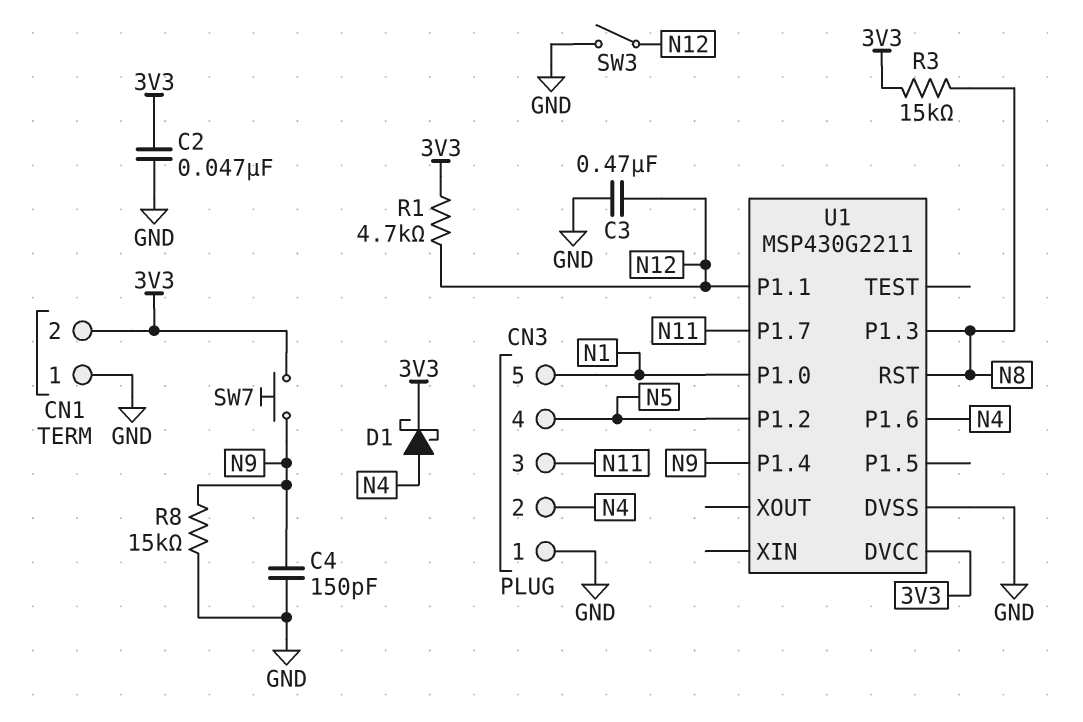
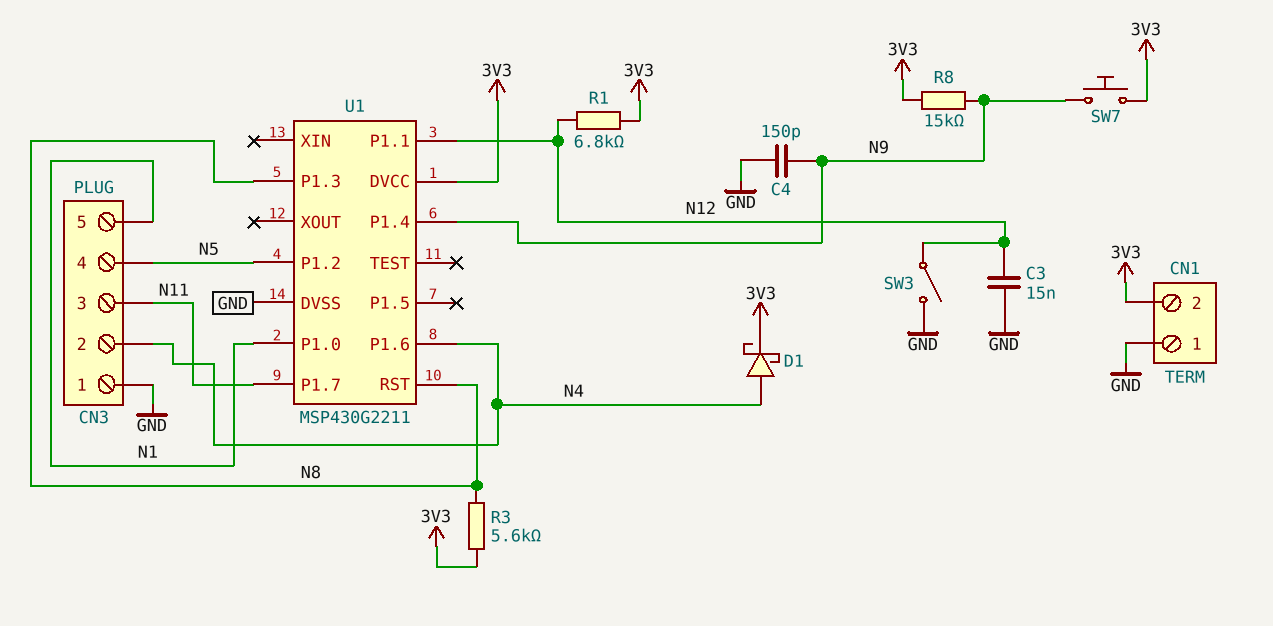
C2: 47nF (3V3, GND) -> none
C3: 470nF (GND, N12) -> 15nF (GND, N12)
R1: 4.7k (3V3, N12) -> 6.8k (3V3, N12)
R3: 15k (3V3, N8) -> 5.6k (3V3, N8)
R8: 15k (GND, N9) -> 15k (3V3, N9)

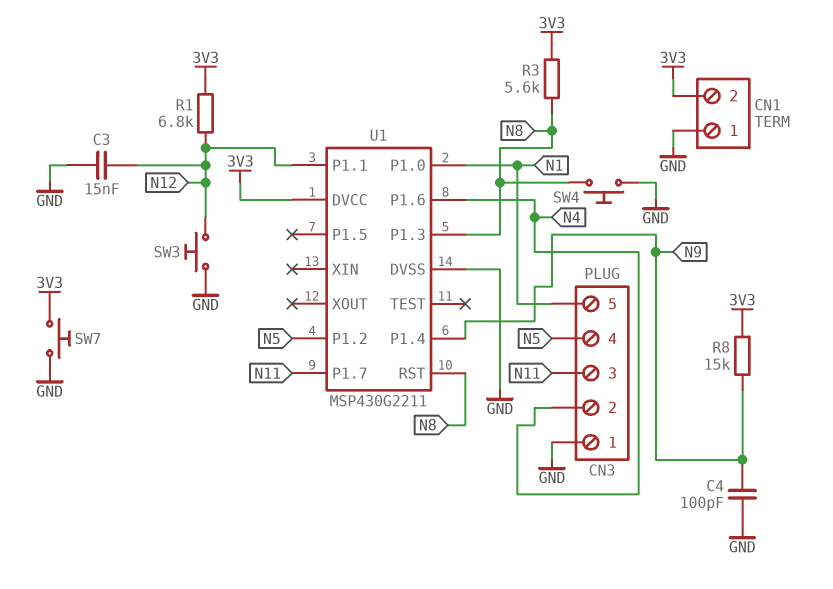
C4: 150pF (GND, N9) -> 100pF (GND, N9)
D1: schottky (A N4, K 3V3) -> none
SW3: switch (GND, N12) -> button (GND, N12)
SW4: none -> button (GND, N8)
SW7: button (3V3, N9) -> button (3V3, GND)

